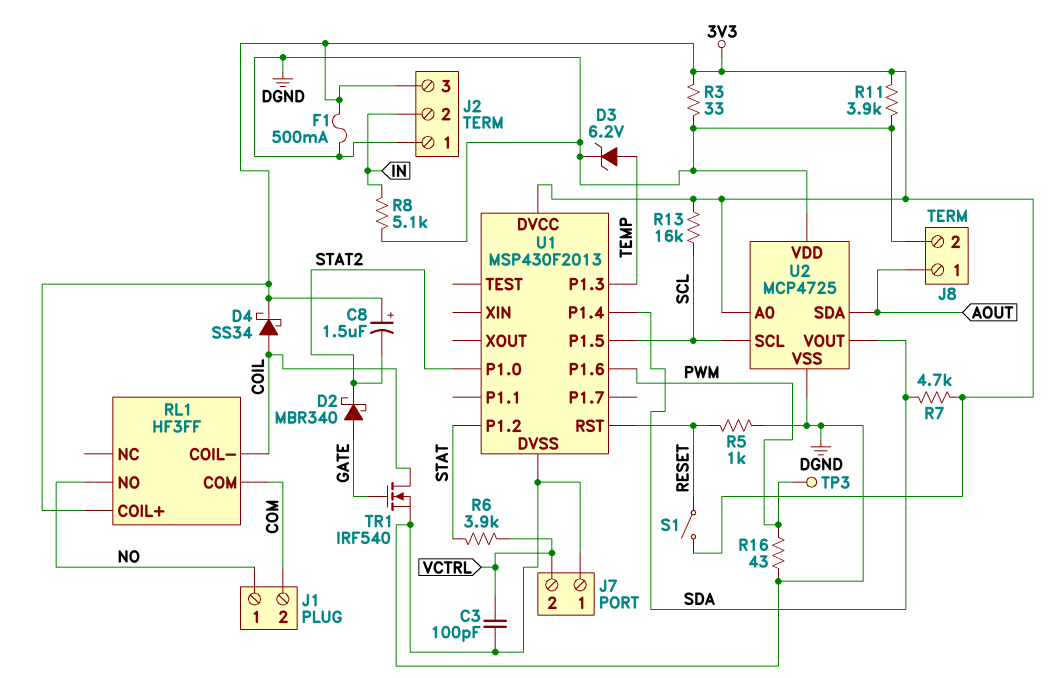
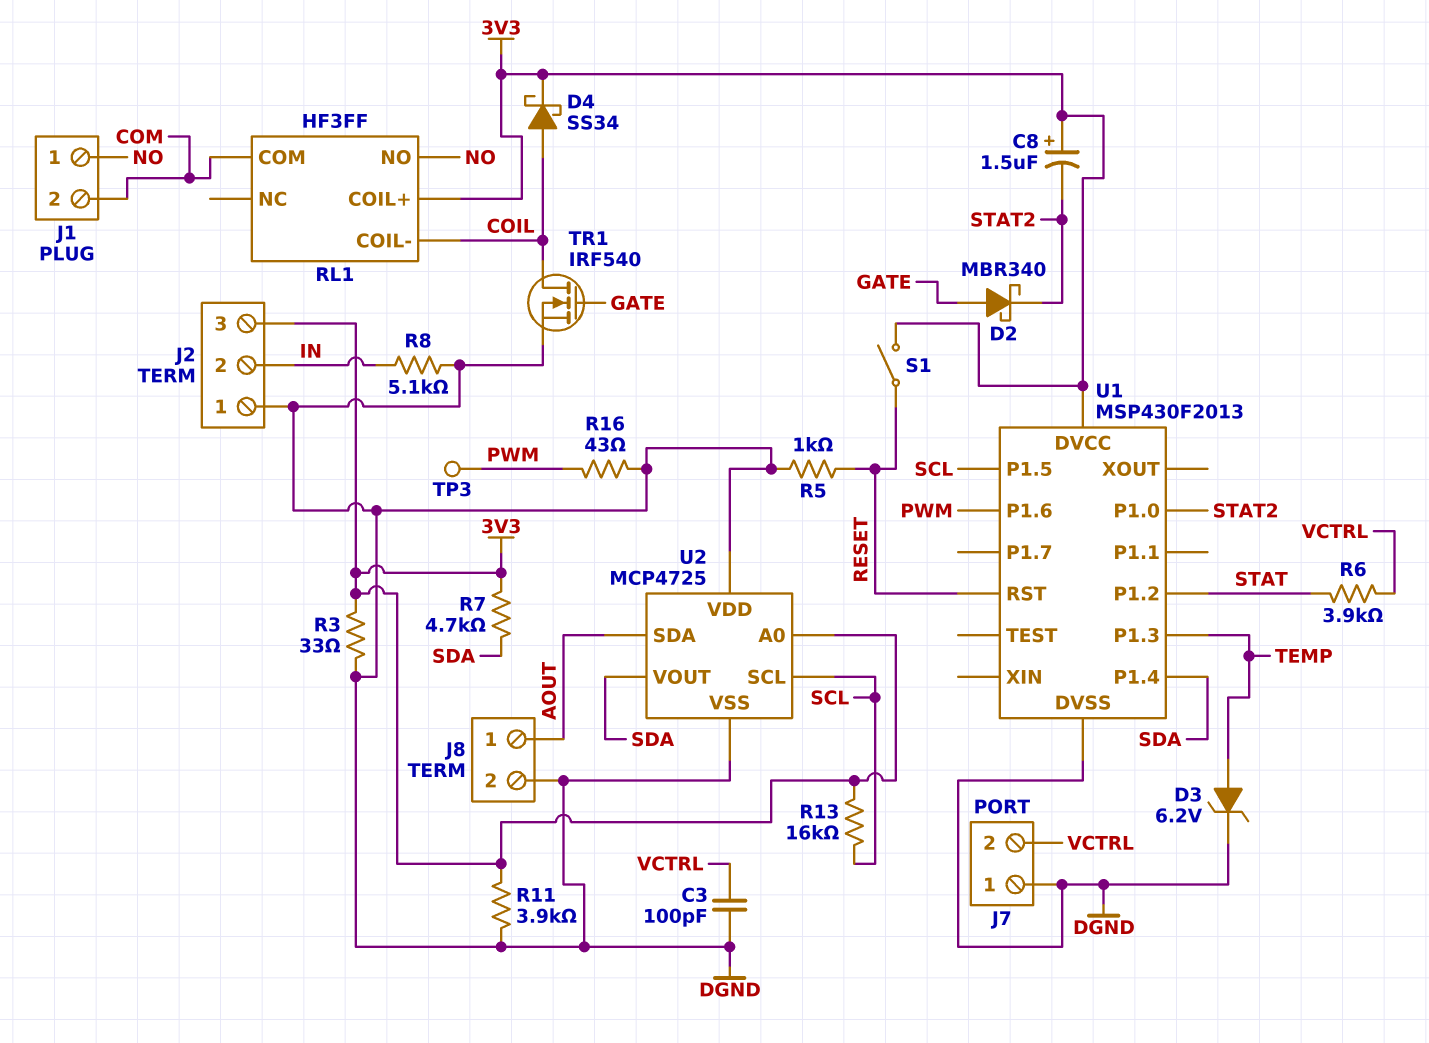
F1: 500mA (3V3, DGND) -> none

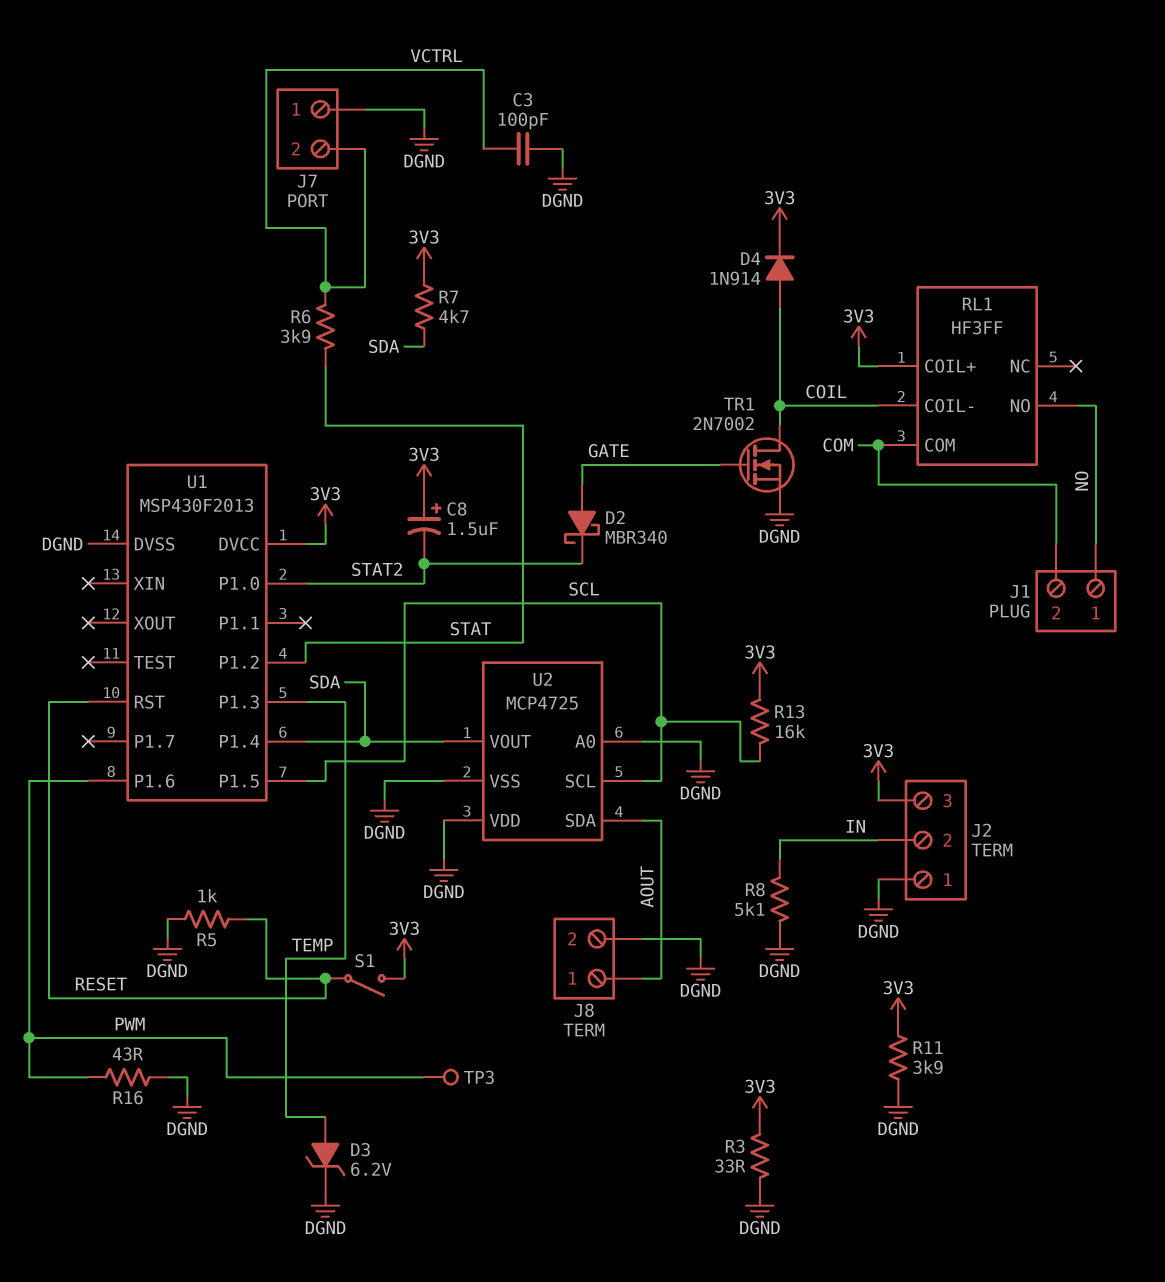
D4: schottky SS34 (A COIL, K 3V3) -> diode 1N914 (A COIL, K 3V3)
TR1: NMOS IRF540 (G GATE, D COIL, S DGND) -> NMOS 2N7002 (G GATE, D COIL, S DGND)
U2 pin A0: 3V3 -> DGND

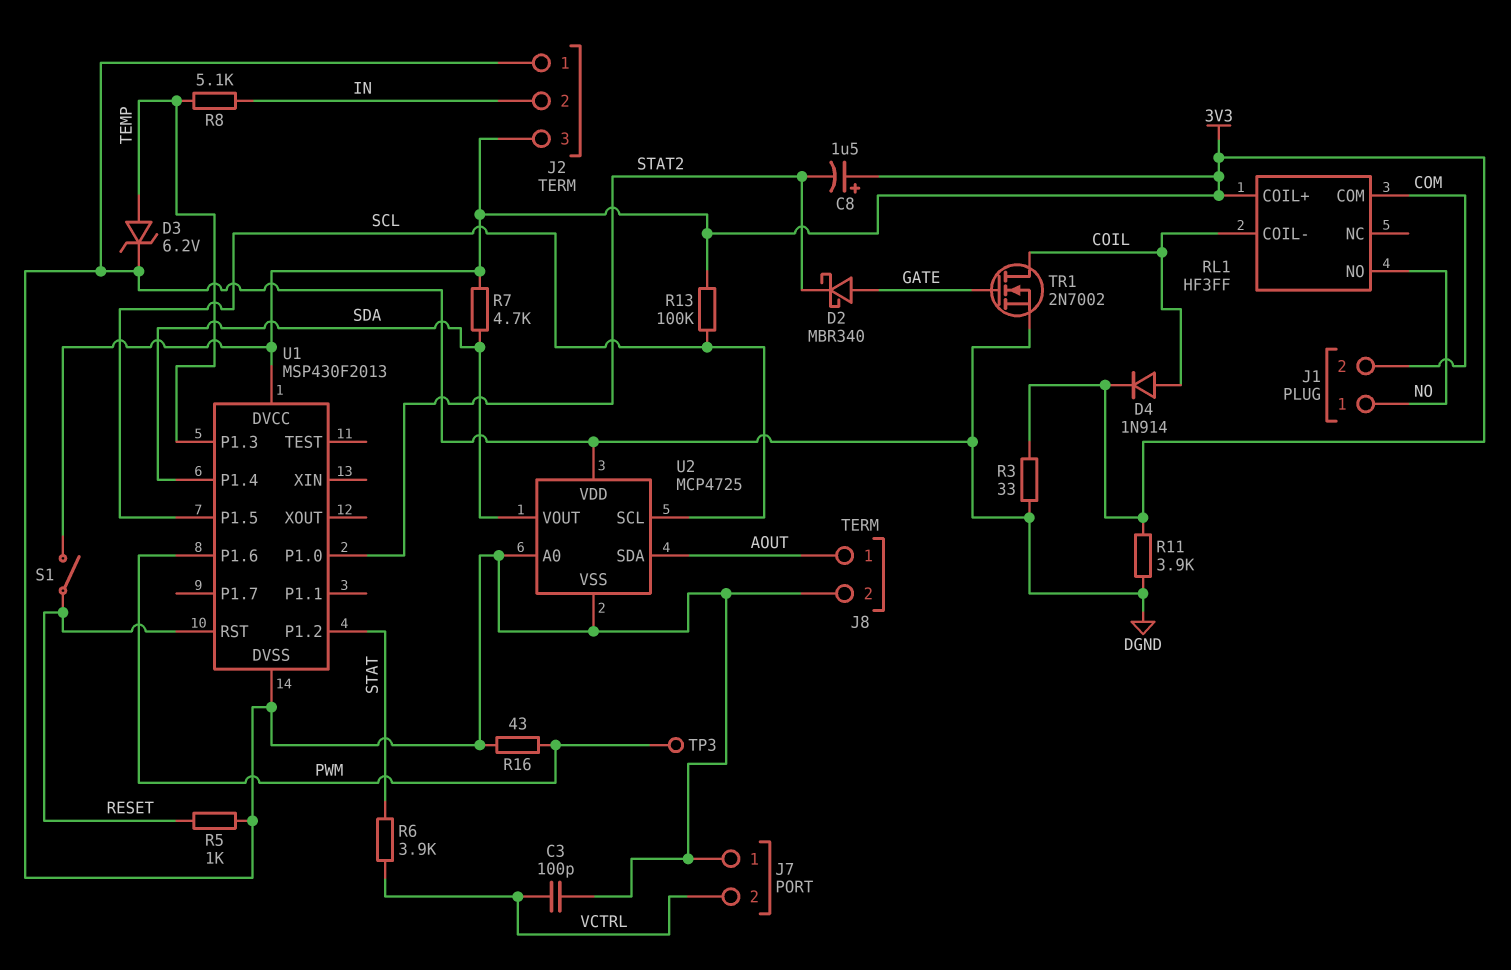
R8: 5.1k (DGND, IN) -> 5.1k (IN, TEMP)
R13: 16k (3V3, SCL) -> 100k (3V3, SCL)

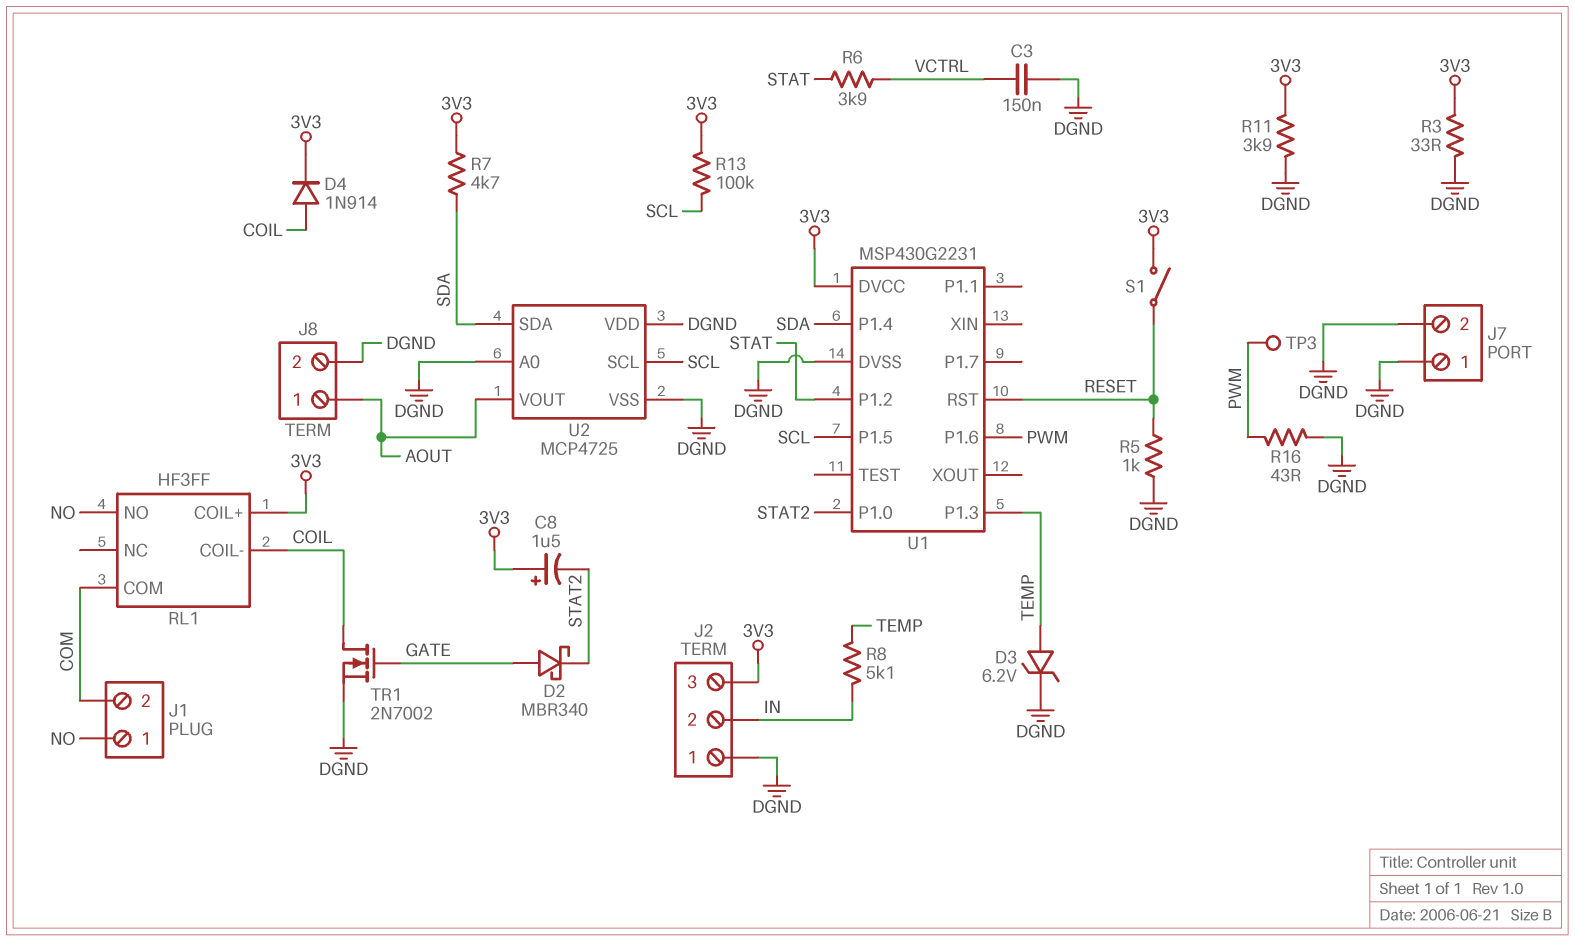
C3: 100pF (DGND, VCTRL) -> 150nF (DGND, VCTRL)
J7 pin 2: VCTRL -> DGND
U1: MSP430F2013 -> MSP430G2231
U2 pin SDA: AOUT -> SDA
U2 pin VOUT: SDA -> AOUT

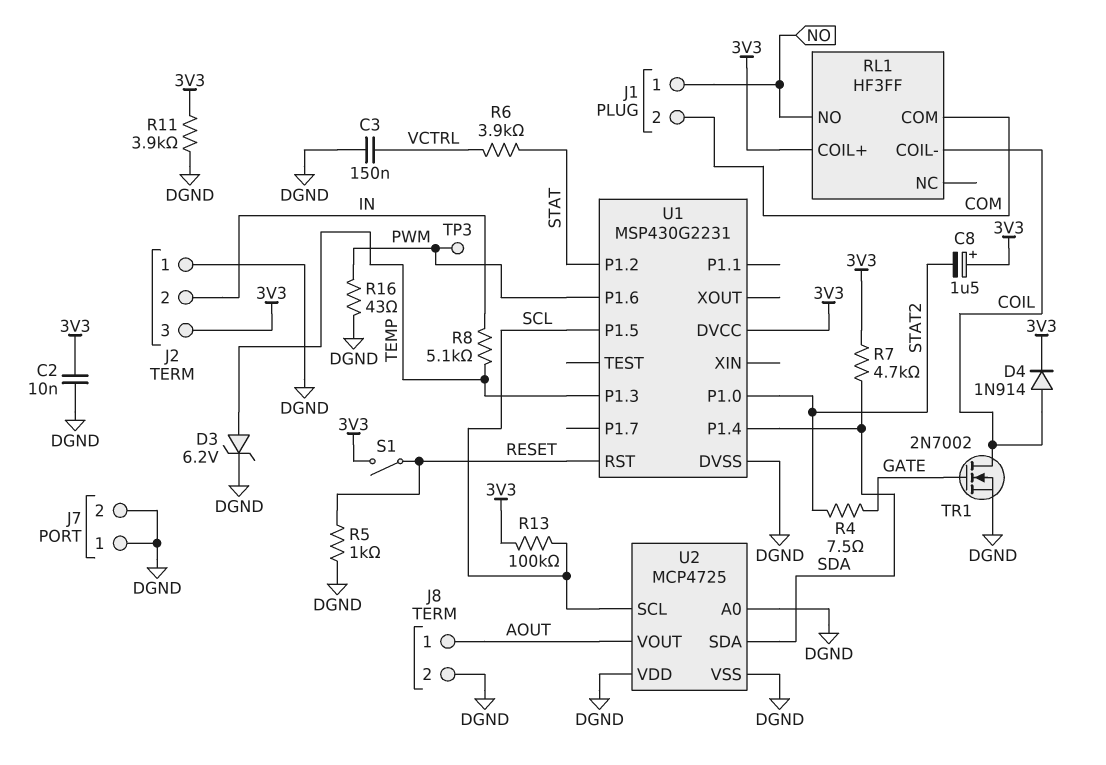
C2: none -> 10nF (3V3, DGND)
D2: schottky MBR340 (A GATE, K STAT2) -> none
R3: 33 (3V3, DGND) -> none
R4: none -> 7.5 (GATE, STAT2)

